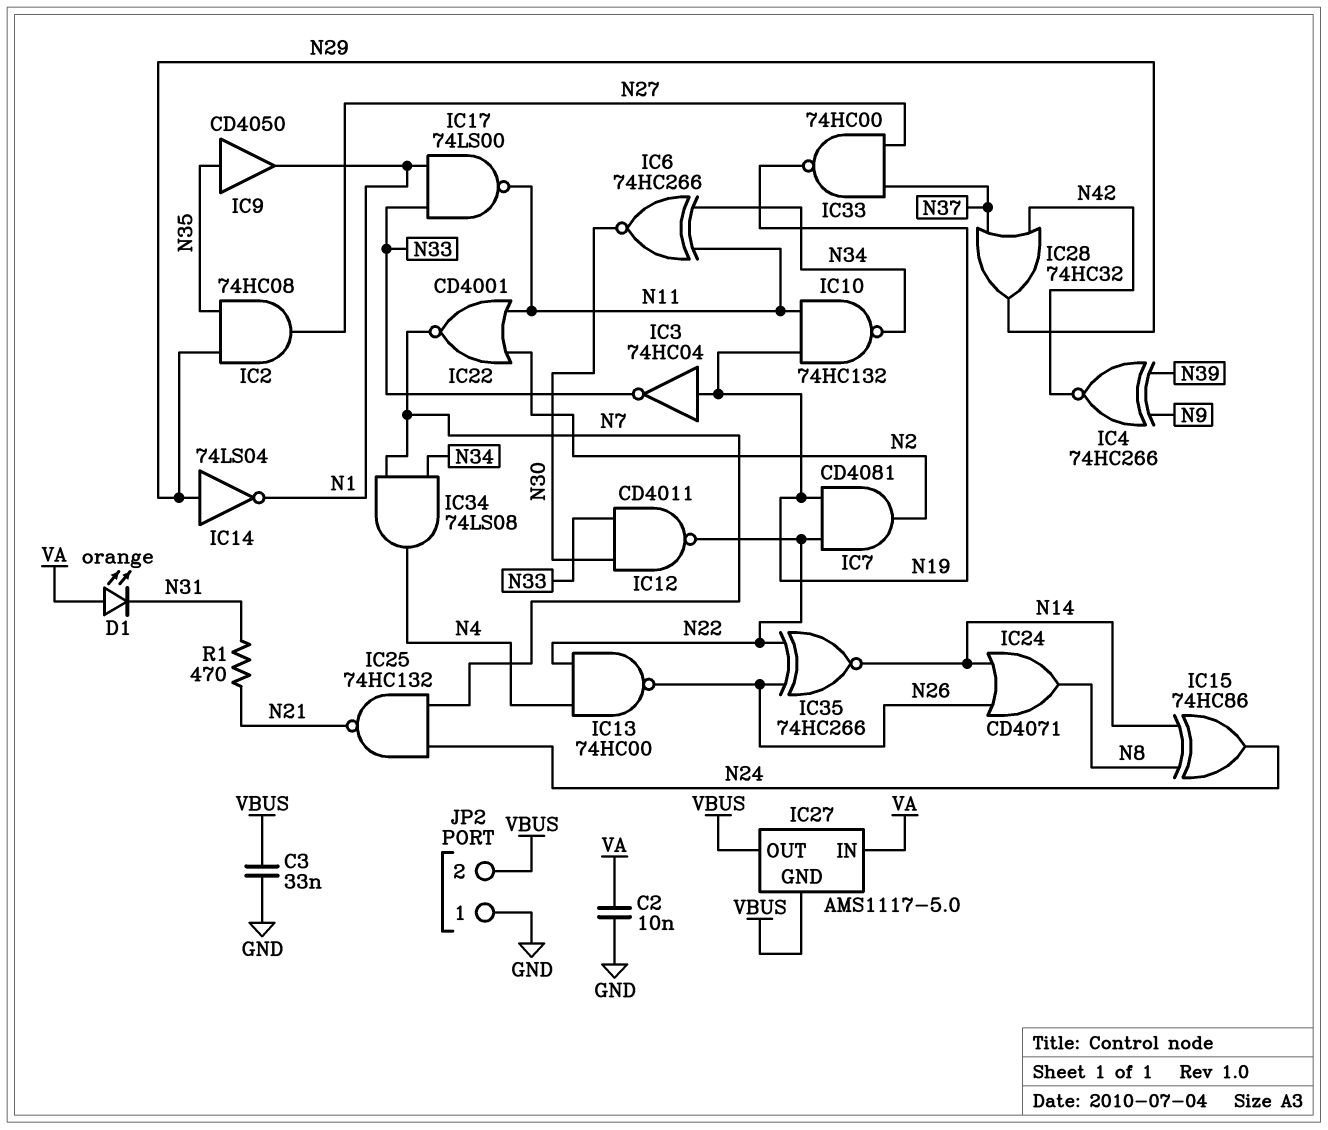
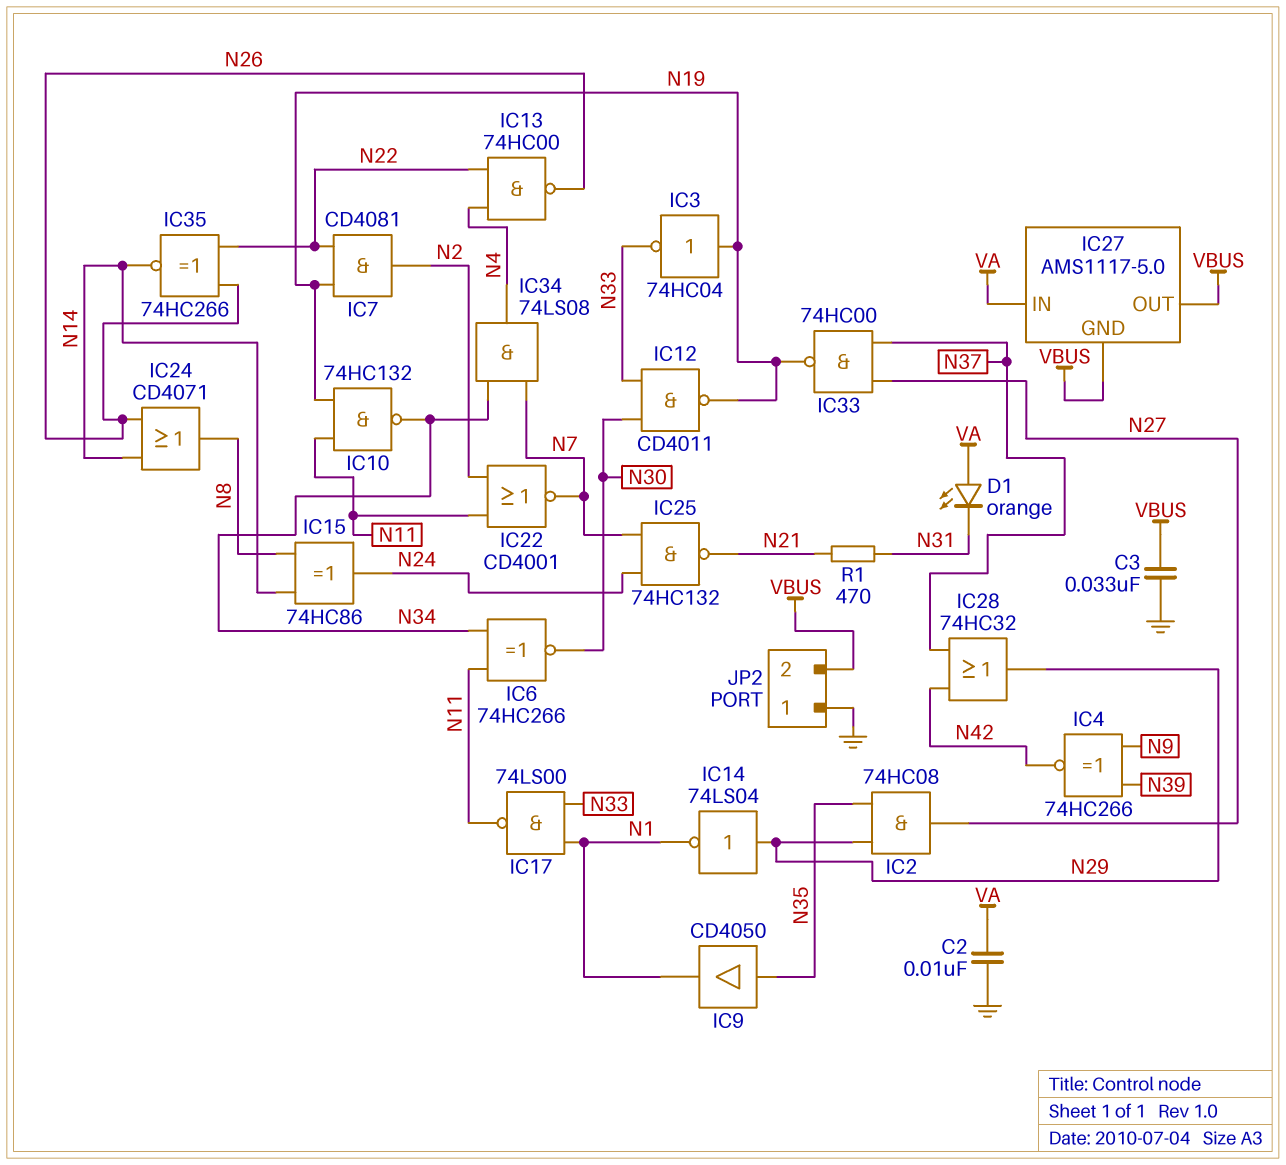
IC12: NAND CD4011 (in N30, in N33, out N22) -> NAND CD4011 (in N30, in N33, out N19)

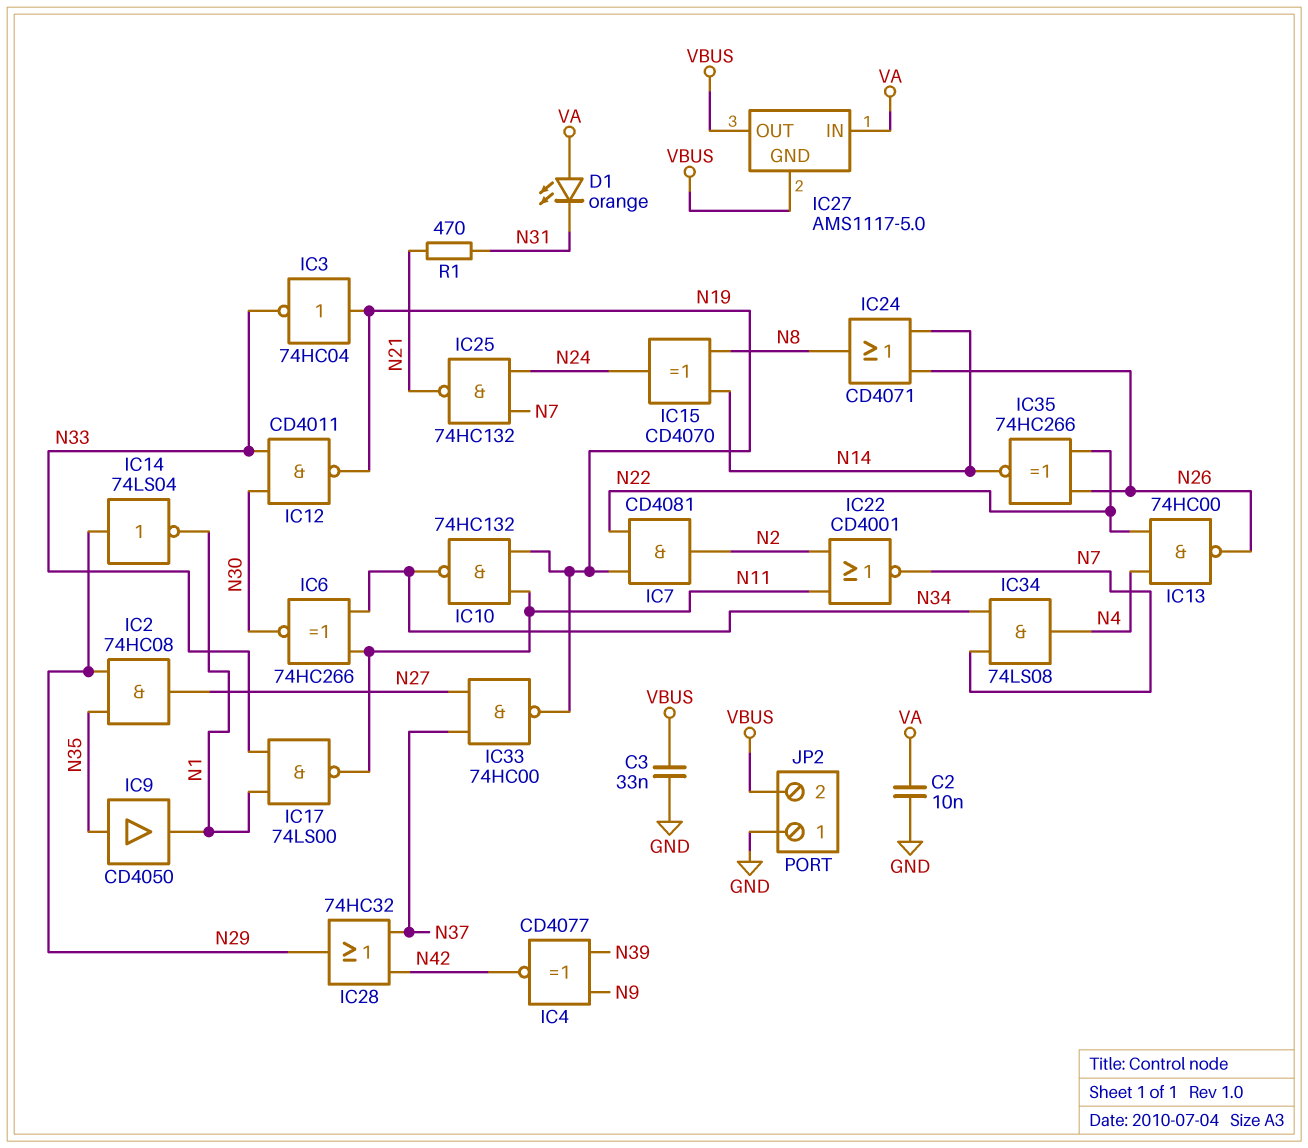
IC4: XNOR 74HC266 (in N9, in N39, out N42) -> XNOR CD4077 (in N9, in N39, out N42)
IC15: XOR 74HC86 (in N8, in N14, out N24) -> XOR CD4070 (in N8, in N14, out N24)

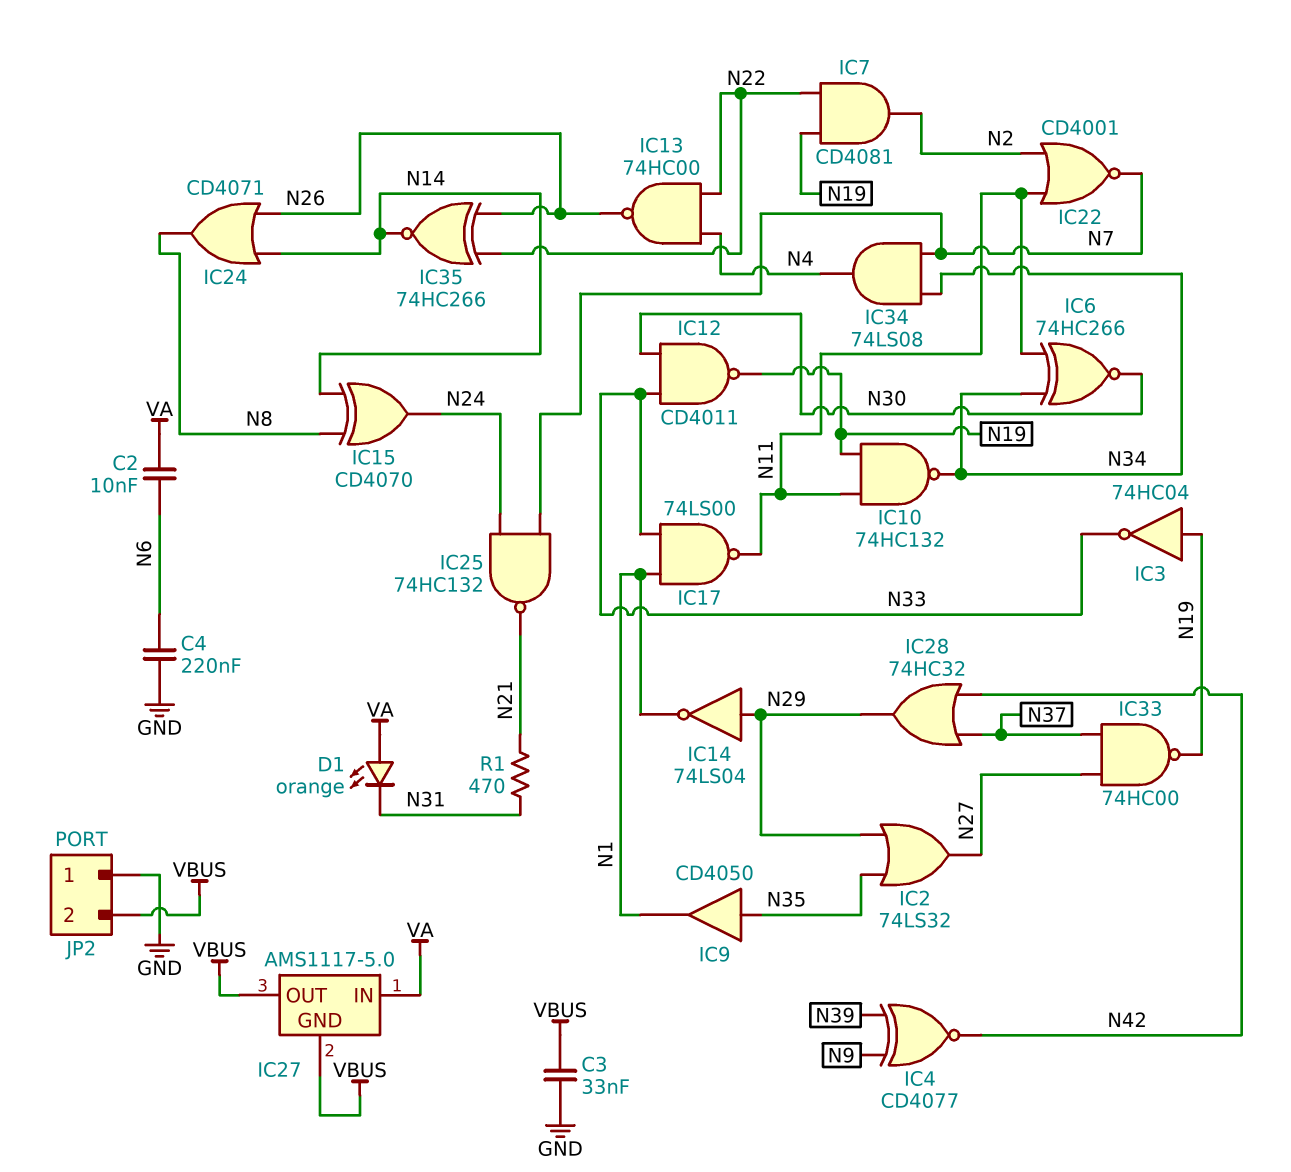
C2: 10nF (GND, VA) -> 10nF (N6, VA)
C4: none -> 220nF (GND, N6)
IC2: AND 74HC08 (in N29, in N35, out N27) -> OR 74LS32 (in N29, in N35, out N27)

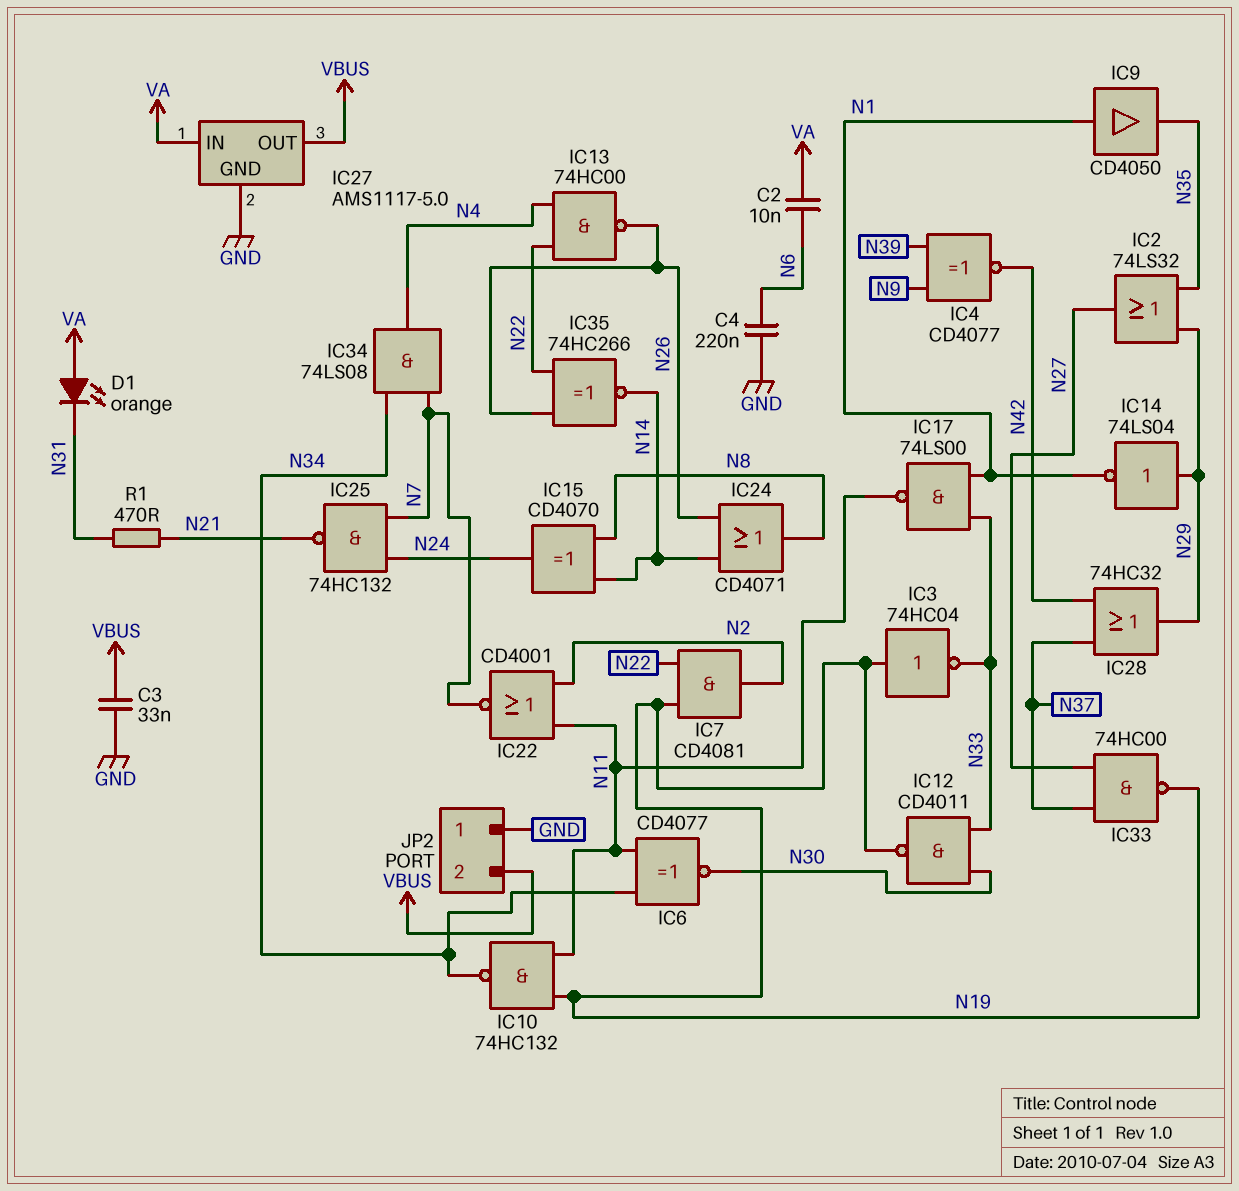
IC6: XNOR 74HC266 (in N11, in N34, out N30) -> XNOR CD4077 (in N11, in N34, out N30)
IC9: buffer CD4050 (in N35, out N1) -> buffer CD4050 (in N1, out N35)
IC27 pin GND: VBUS -> GND

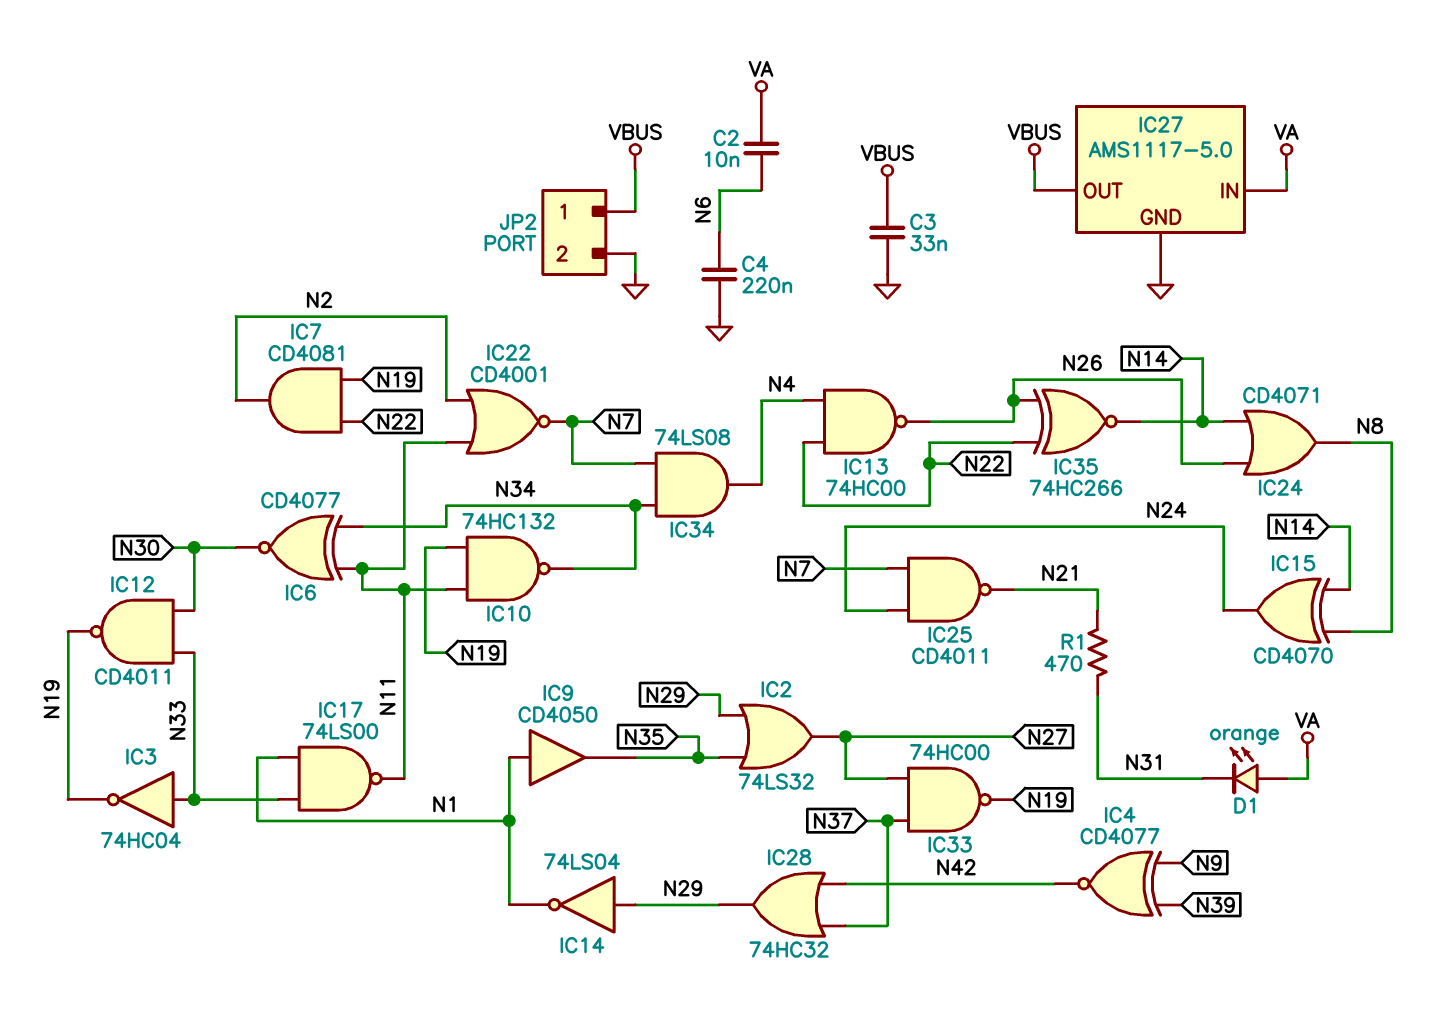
IC3: NOT 74HC04 (in N19, out N33) -> NOT 74HC04 (in N33, out N19)
IC25: NAND 74HC132 (in N7, in N24, out N21) -> NAND CD4011 (in N7, in N24, out N21)
JP2 pin 1: GND -> VBUS
JP2 pin 2: VBUS -> GND

